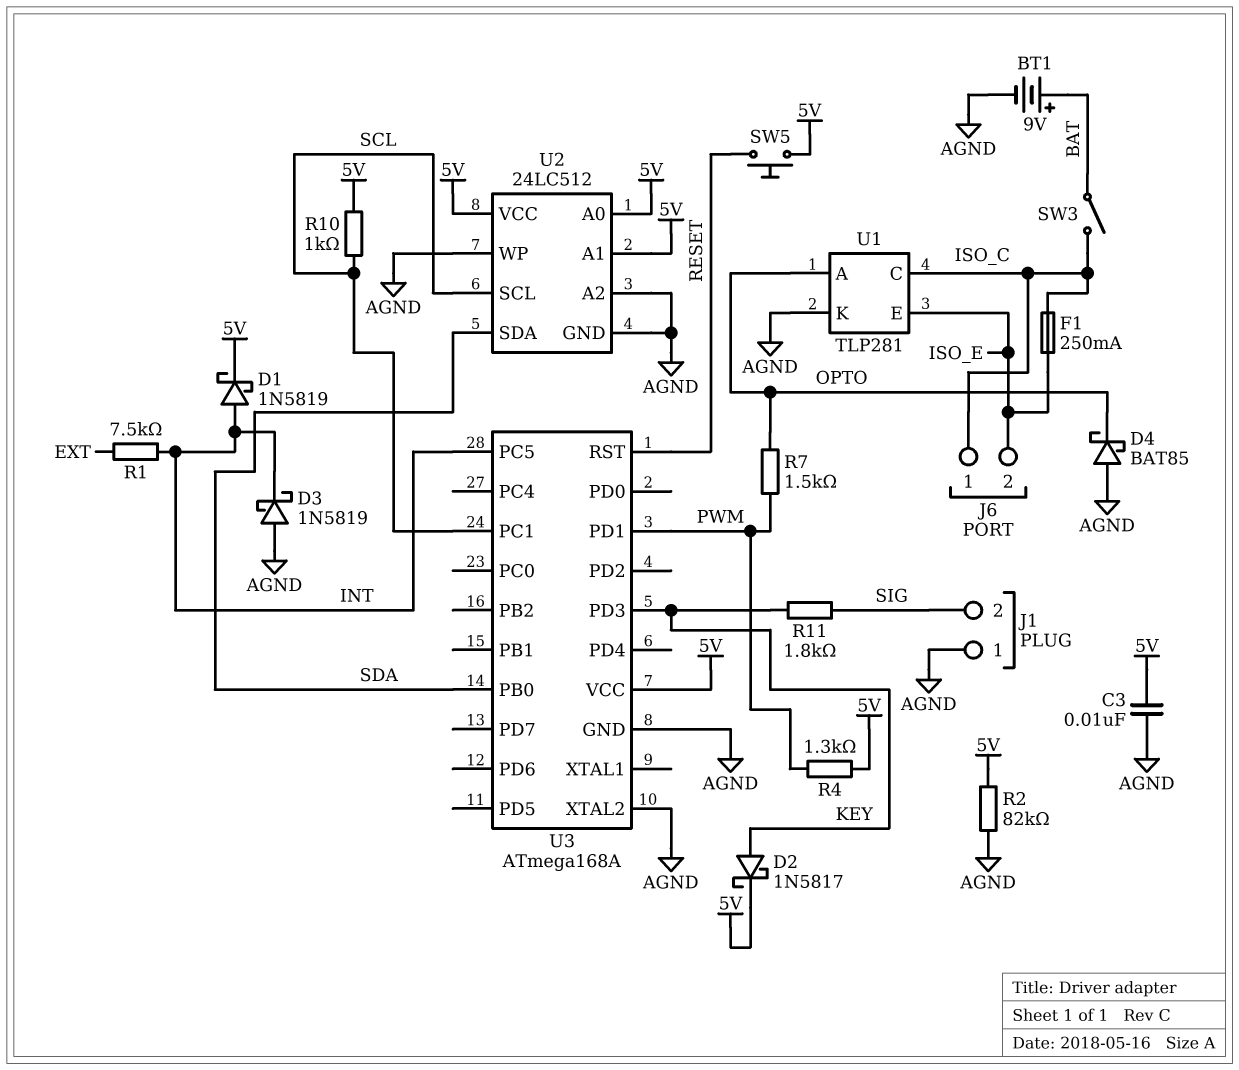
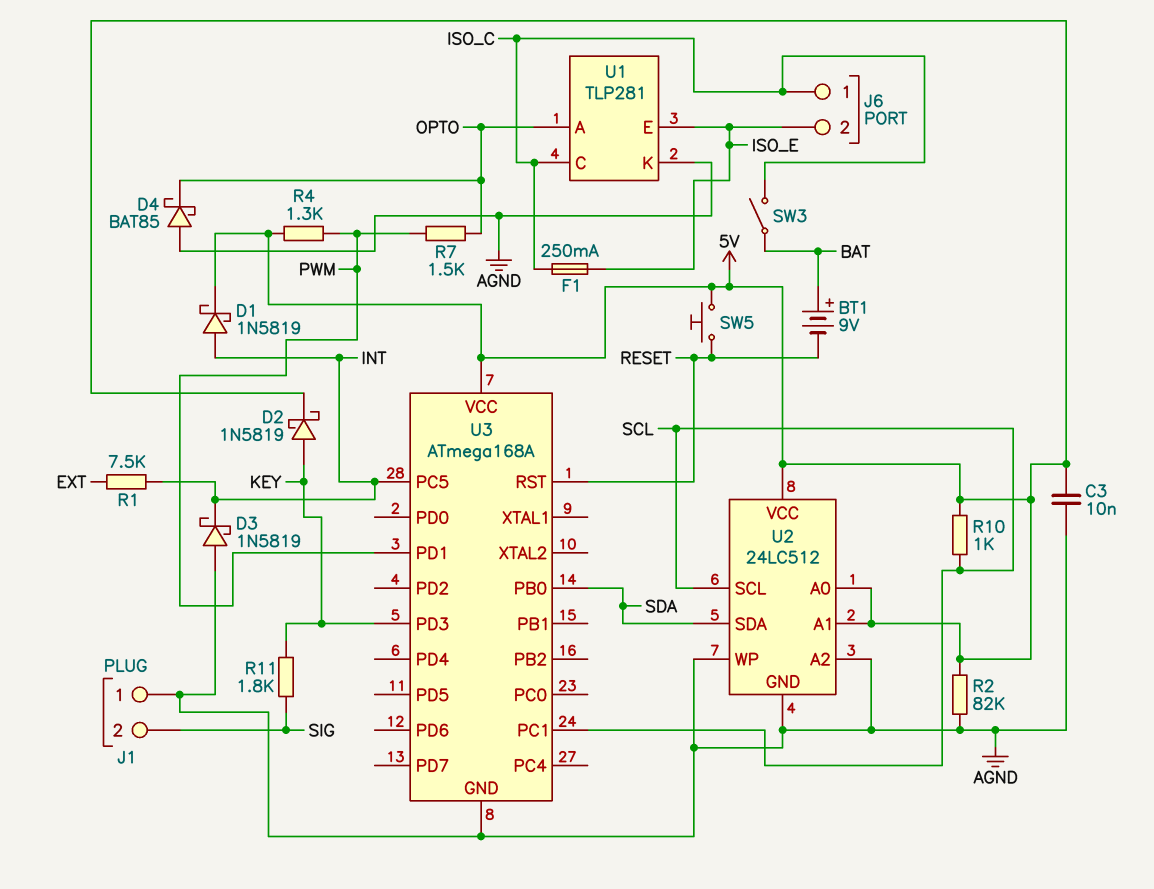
BT1: 9V (plus BAT, minus AGND) -> 9V (plus BAT, minus RESET)
D2: schottky 1N5817 (A KEY, K 5V) -> schottky 1N5819 (A KEY, K 5V)
U3 pin XTAL2: AGND -> none

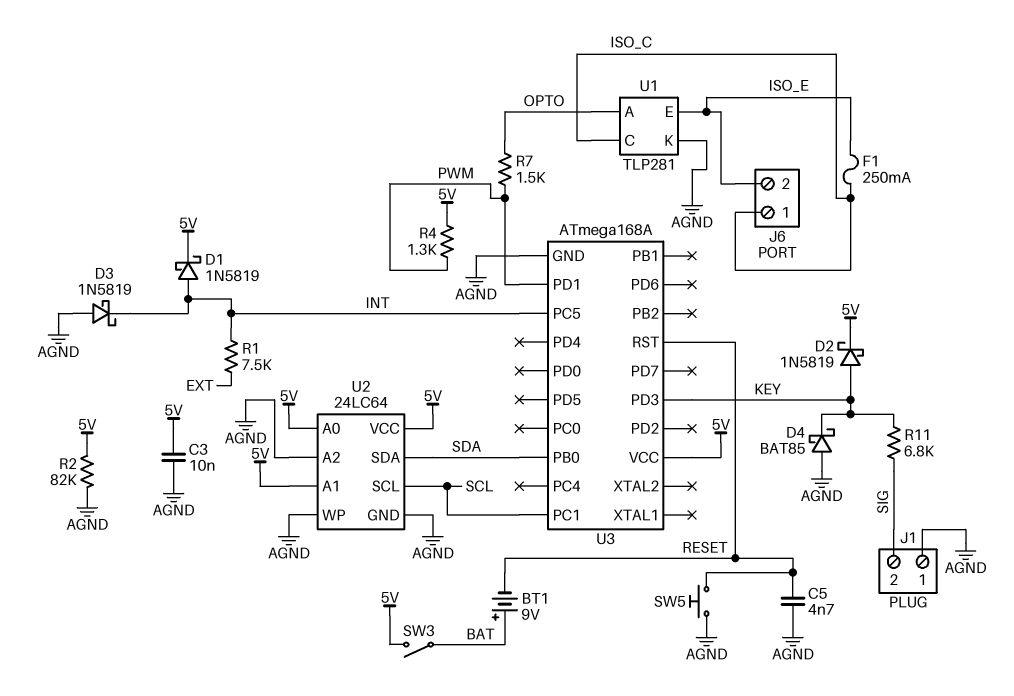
C5: none -> 4.7nF (AGND, RESET)
D4: schottky BAT85 (A AGND, K OPTO) -> schottky BAT85 (A AGND, K KEY)
R10: 1k (5V, SCL) -> none
R11: 1.8k (KEY, SIG) -> 6.8k (KEY, SIG)
SW3: switch (BAT, ISO_C) -> switch (5V, BAT)
SW5: button (5V, RESET) -> button (AGND, RESET)
U2: 24LC512 -> 24LC64

